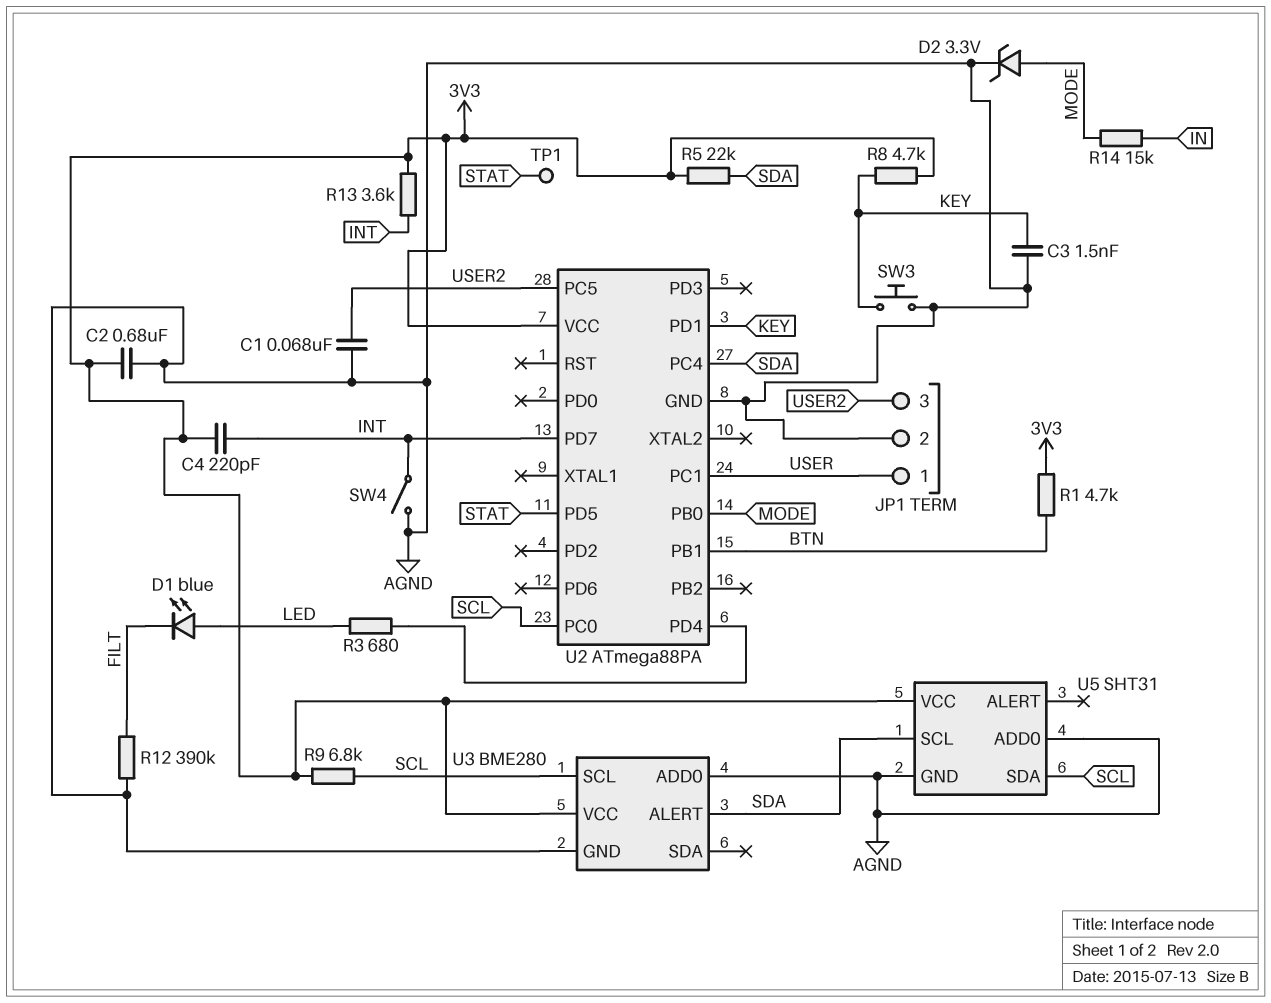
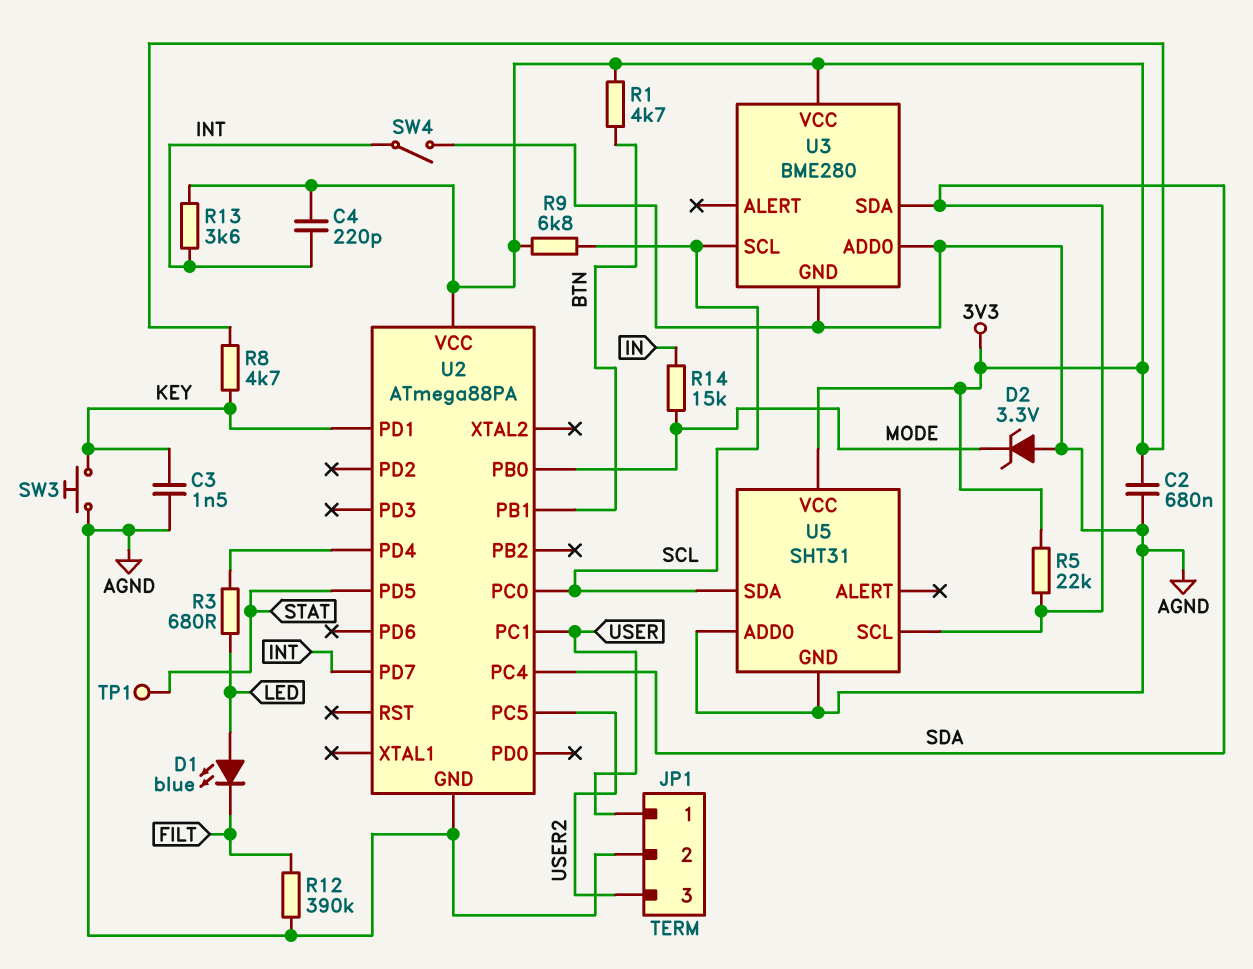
C1: 68nF (AGND, USER2) -> none
D2: zener 3.3V (A MODE, K AGND) -> zener 3.3V (A AGND, K MODE)
U3 pin ALERT: SDA -> none
U3 pin SDA: none -> SDA

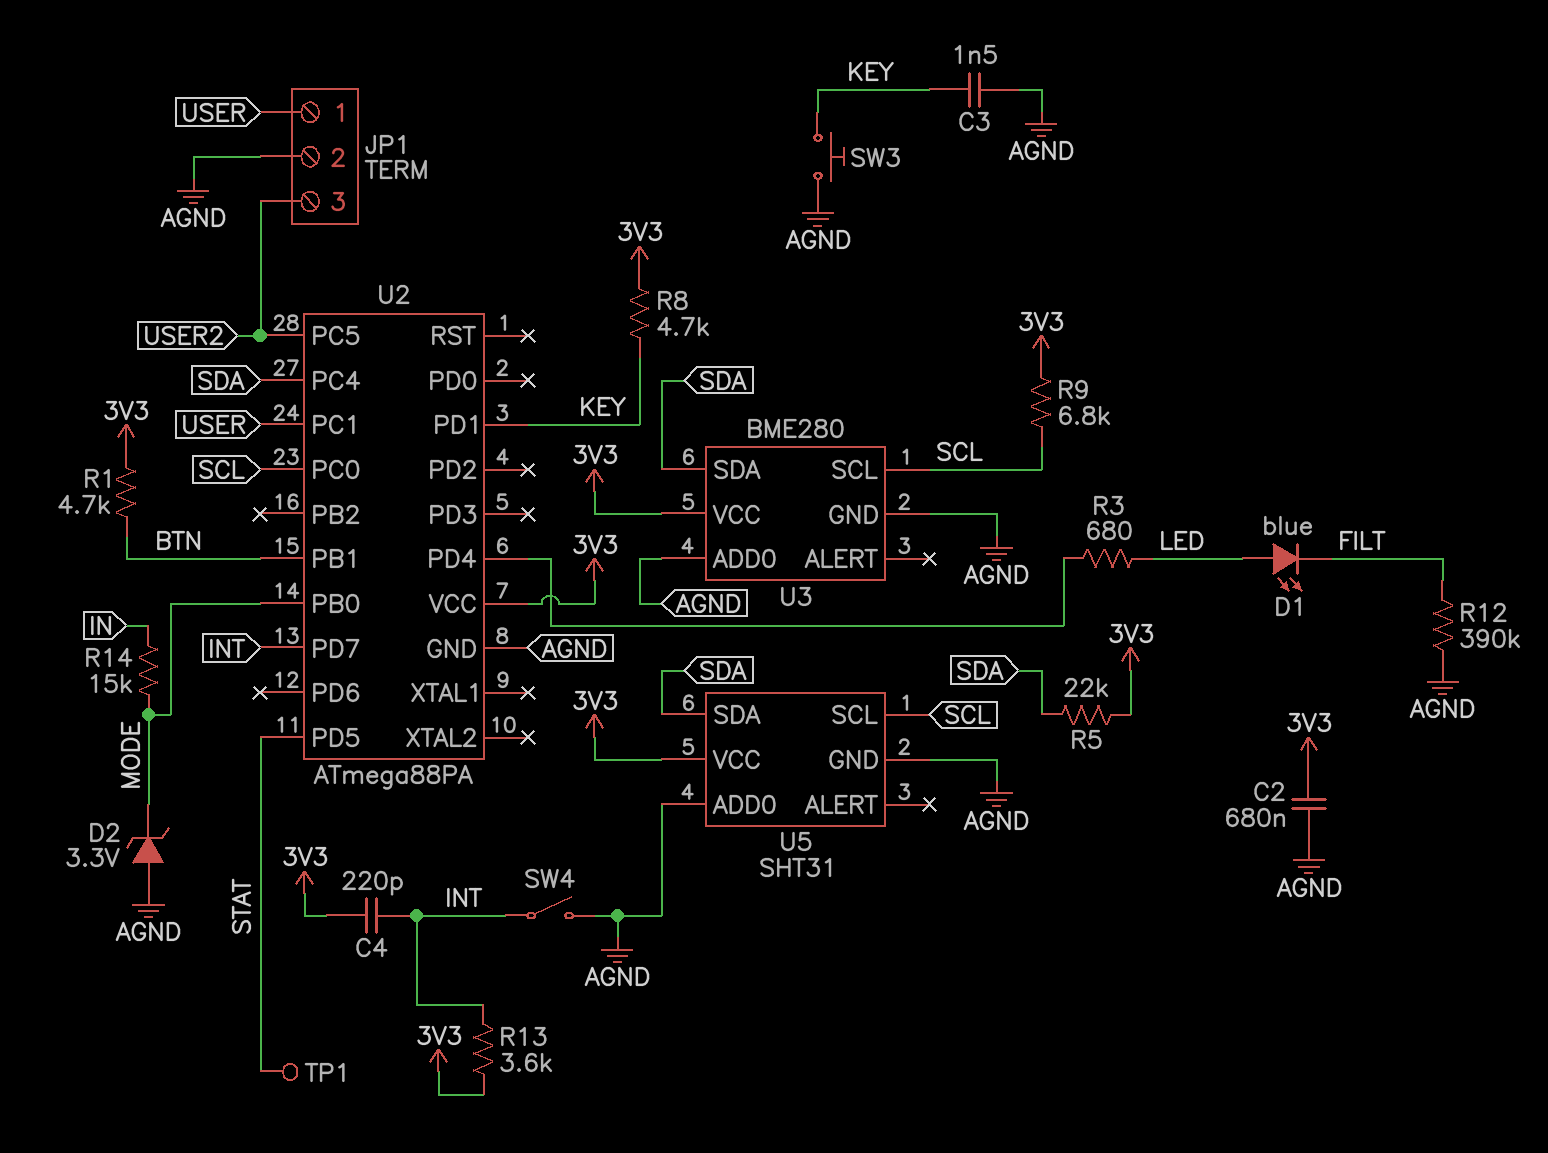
U5 pin SCL: SDA -> SCL
U5 pin SDA: SCL -> SDA

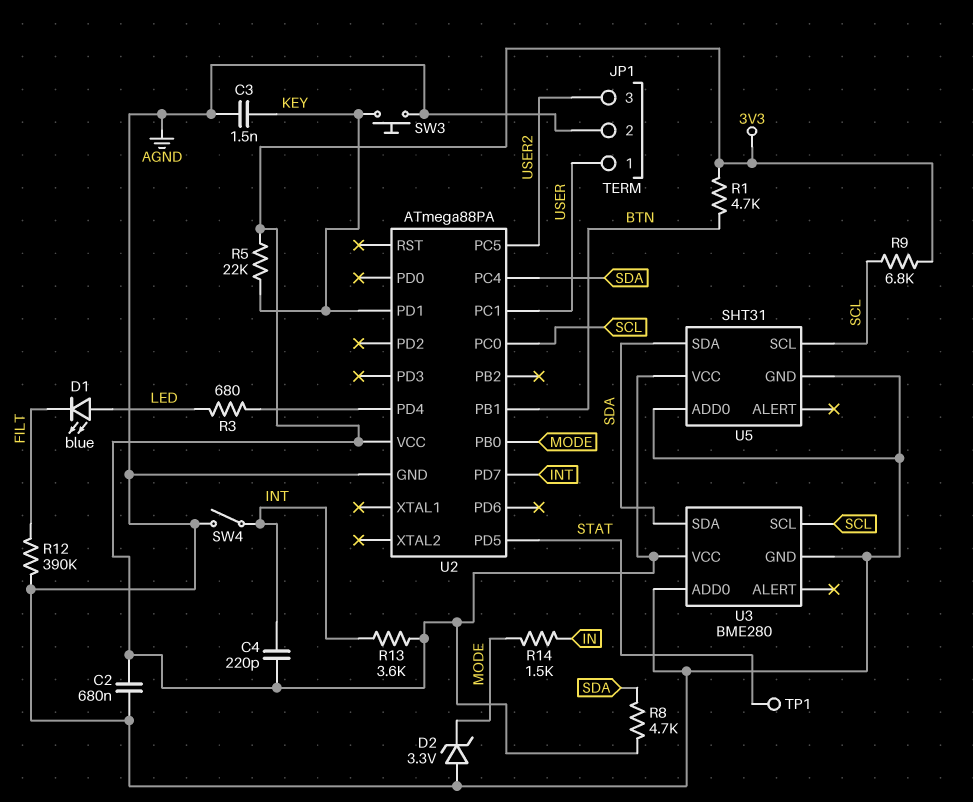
R5: 22k (3V3, SDA) -> 22k (3V3, KEY)
R8: 4.7k (3V3, KEY) -> 4.7k (3V3, SDA)
R14: 15k (IN, MODE) -> 1.5k (IN, MODE)

